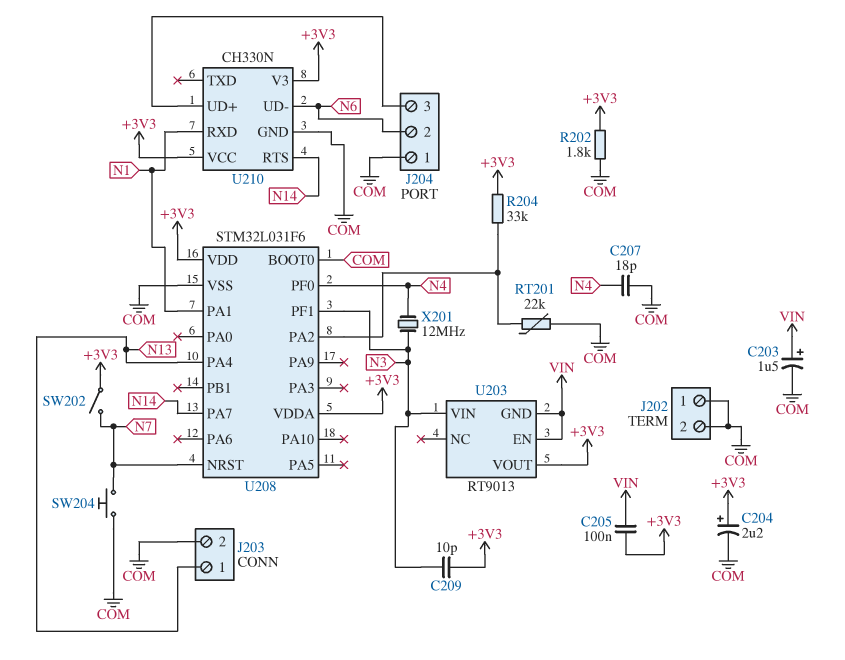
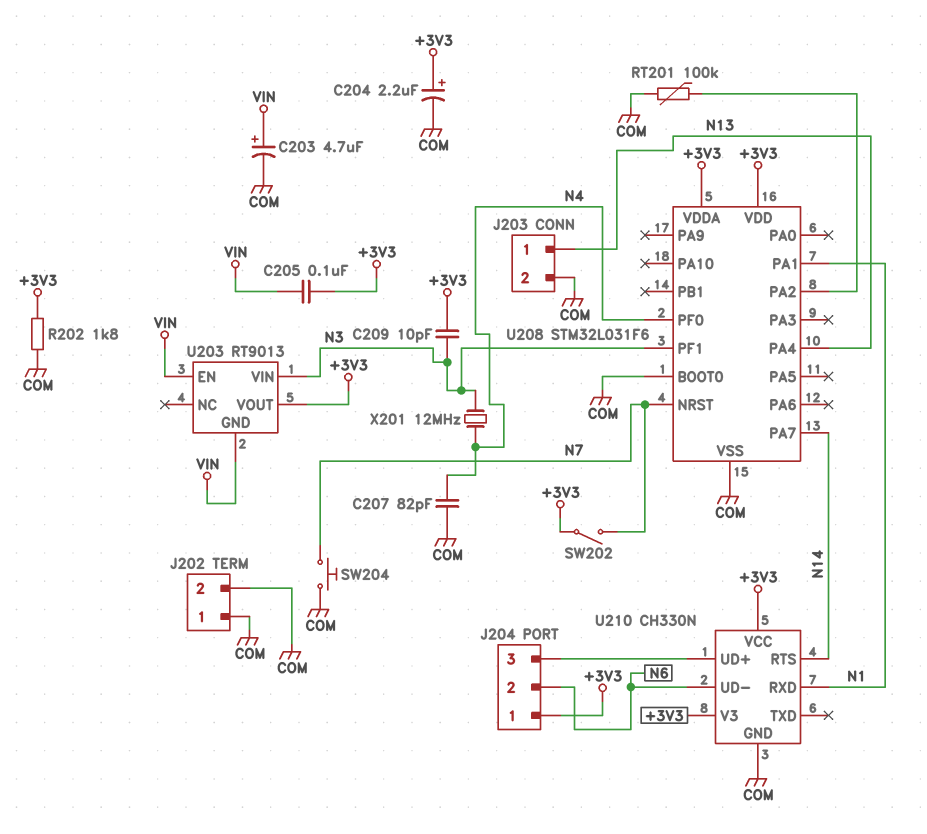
C203: 1.5uF (plus VIN, minus COM) -> 4.7uF (plus VIN, minus COM)
C207: 18pF (COM, N4) -> 82pF (COM, N4)
J204 pin 1: COM -> +3V3
R204: 33k (+3V3, U208/PA2) -> none
RT201: 22k (COM, U208/PA2) -> 100k (COM, U208/PA2)

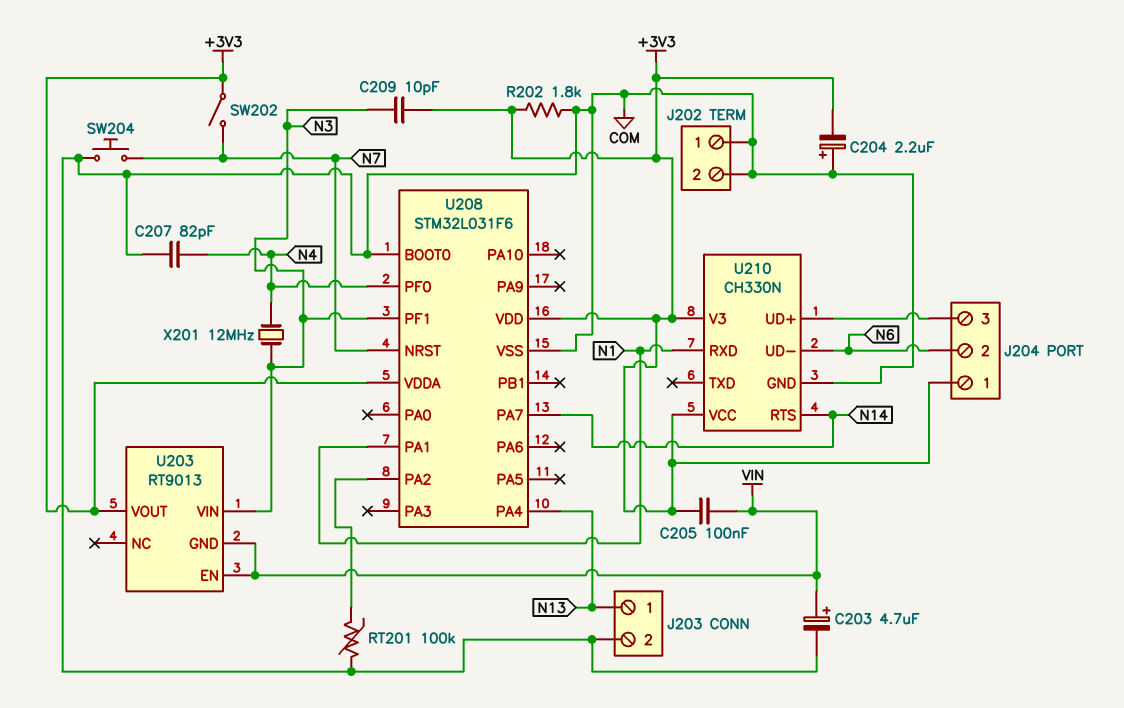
C204: 2.2uF (plus +3V3, minus COM) -> 2.2uF (plus COM, minus +3V3)

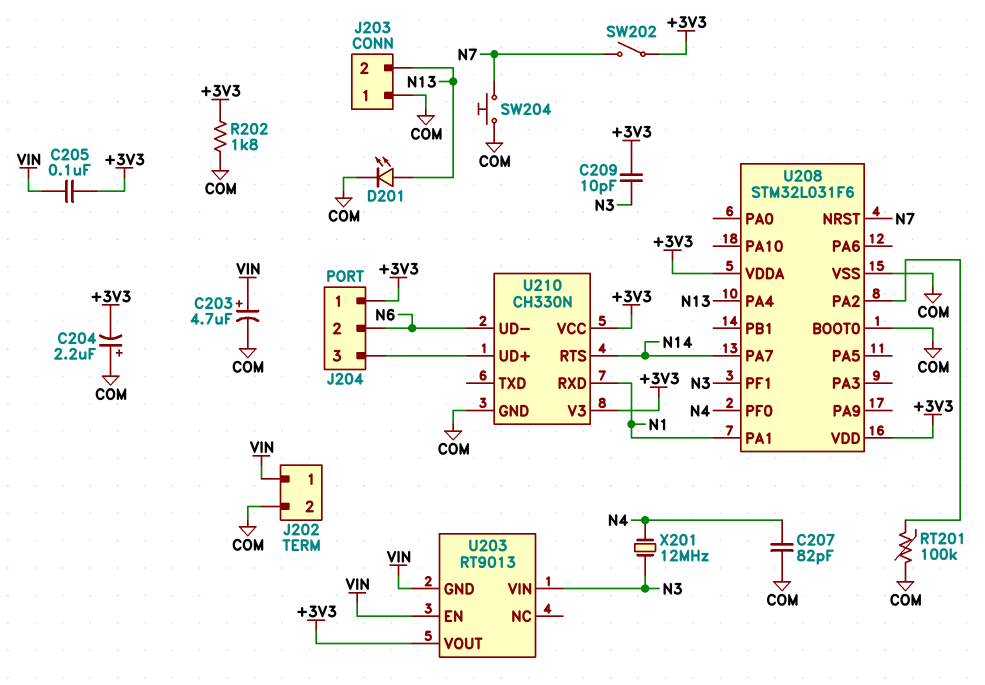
D201: none -> LED (A N13, K COM)
J202 pin 1: COM -> VIN
J203 pin 1: N13 -> COM
J203 pin 2: COM -> N13

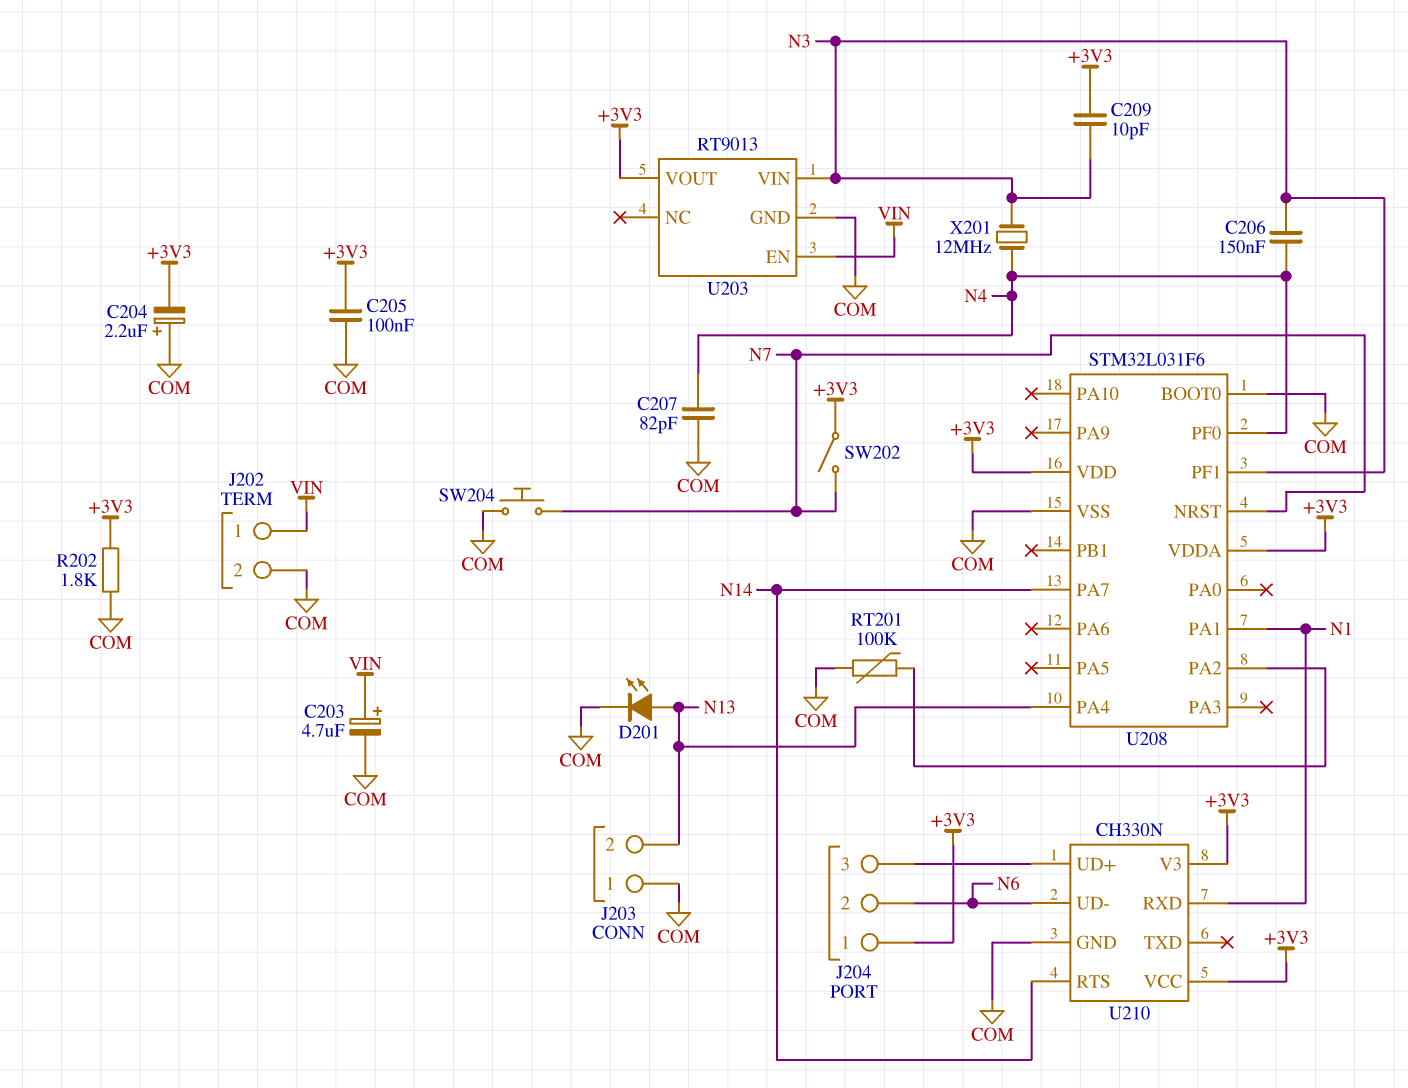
C205: 100nF (+3V3, VIN) -> 100nF (+3V3, COM)
C206: none -> 150nF (N3, N4)
U203 pin GND: VIN -> COM

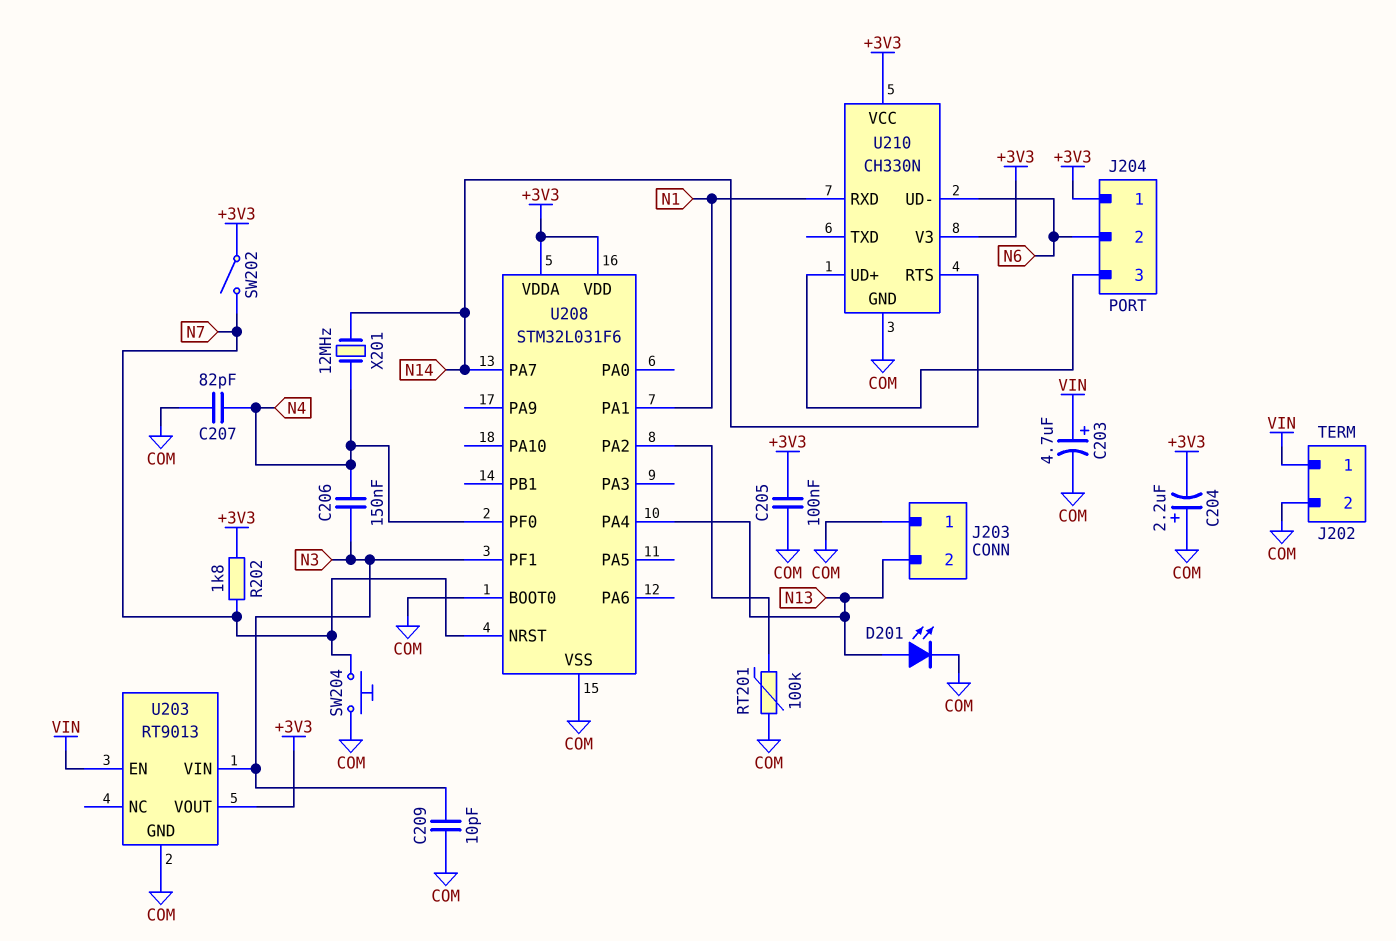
C209: 10pF (+3V3, N3) -> 10pF (COM, N3)
R202: 1.8k (+3V3, COM) -> 1.8k (+3V3, N7)
X201: 12MHz (N3, N4) -> 12MHz (N4, N14)

